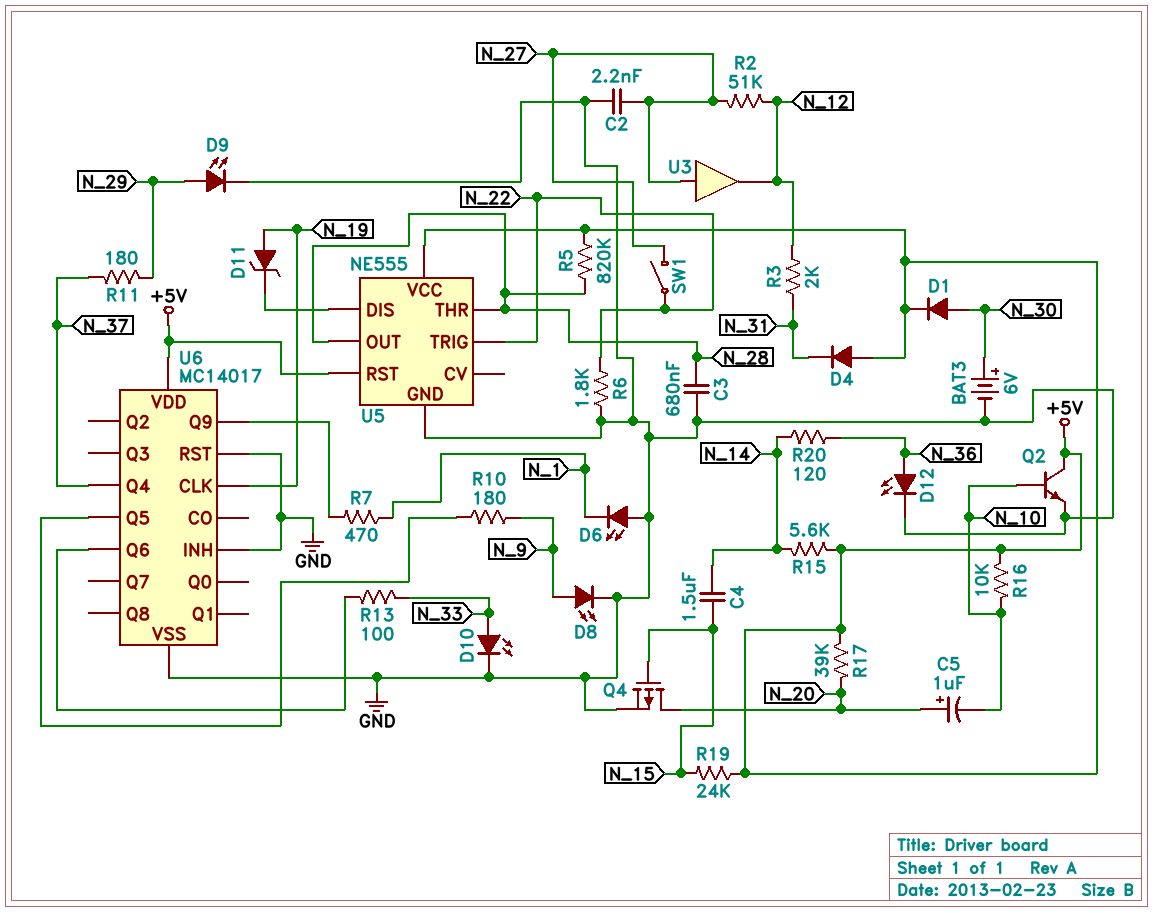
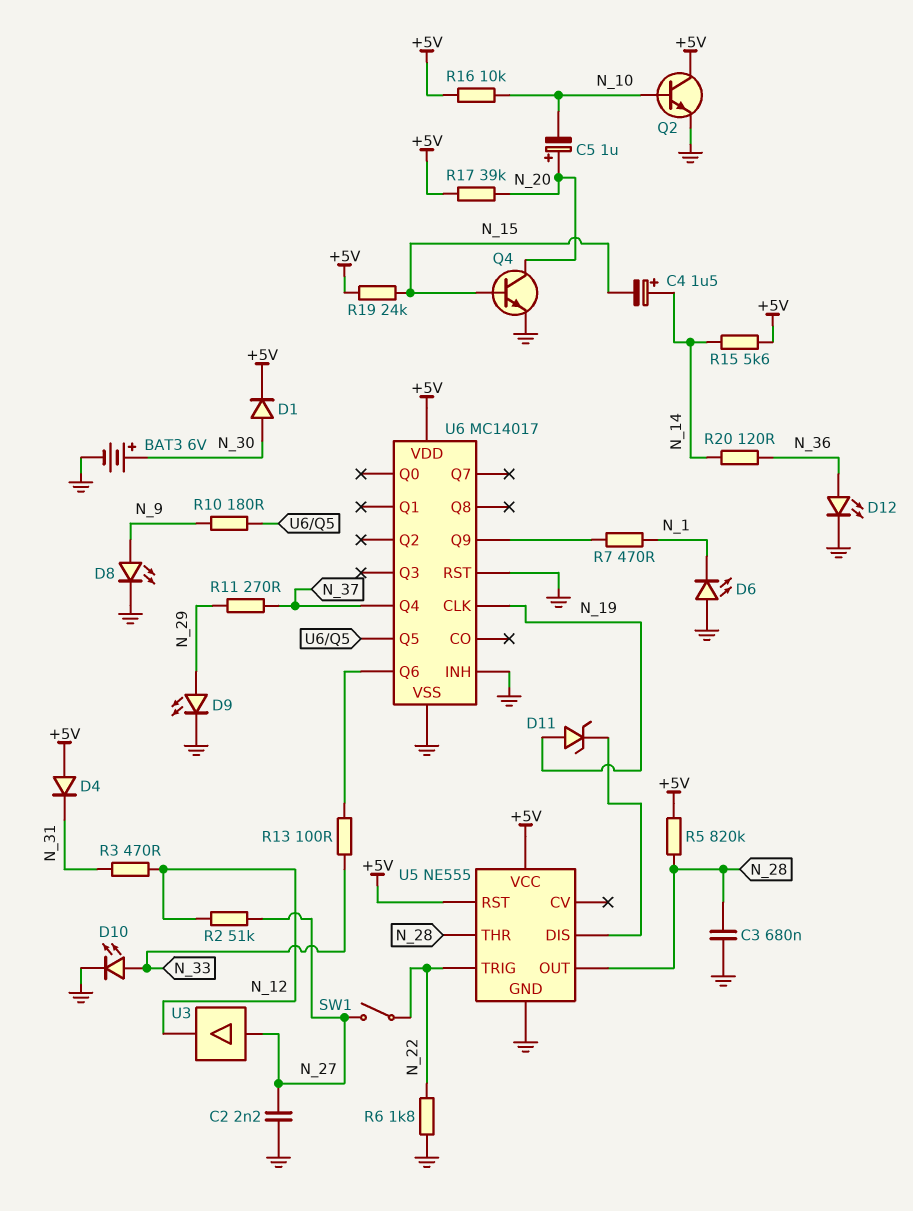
C4: 1.5uF (N_14, N_15) -> 1.5uF (plus N_14, minus N_15)
Q4: PMOS (G N_15, D N_20, S GND) -> NPN (B N_15, C N_20, E GND)
R3: 2k (N_12, N_31) -> 470 (N_12, N_31)
R11: 180 (N_29, N_37) -> 270 (N_29, N_37)

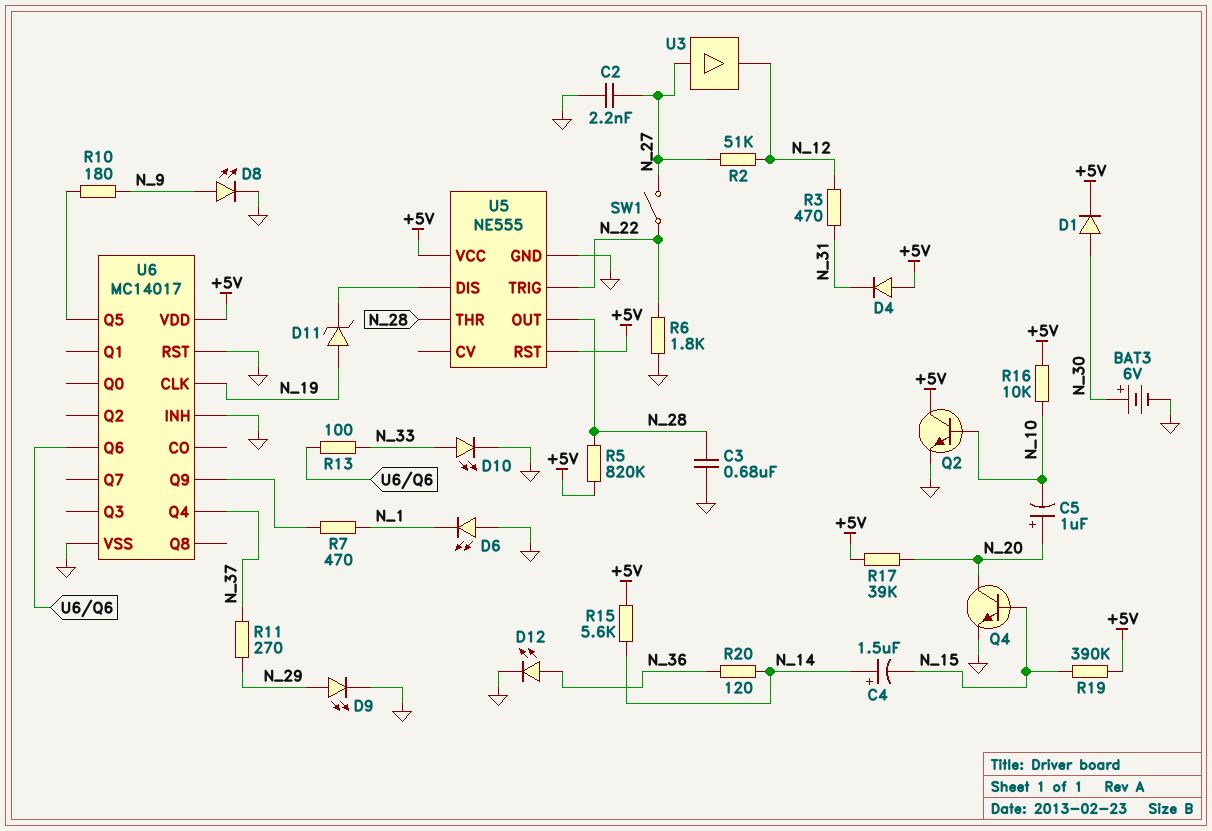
R19: 24k (+5V, N_15) -> 390k (+5V, N_15)

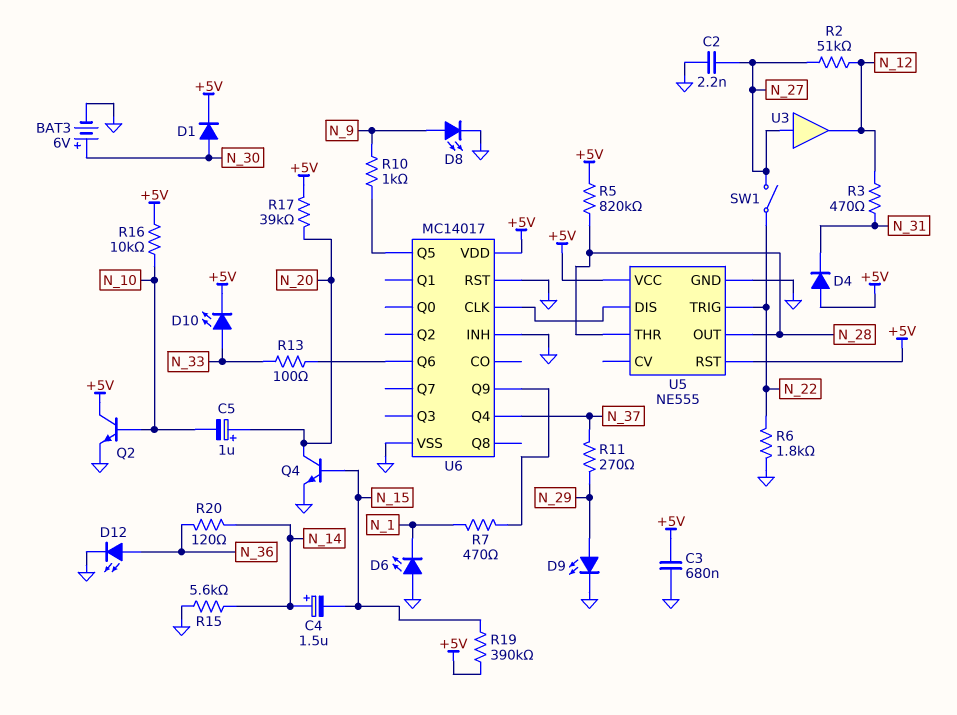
C3: 680nF (GND, N_28) -> 680nF (+5V, GND)
D10: LED (A N_33, K GND) -> LED (A N_33, K +5V)
D11: zener (A N_19, K U5/DIS) -> none
R10: 180 (N_9, U6/Q5) -> 1k (N_9, U6/Q5)
R15: 5.6k (+5V, N_14) -> 5.6k (GND, N_14)
U6 pin CLK: N_19 -> U5/DIS

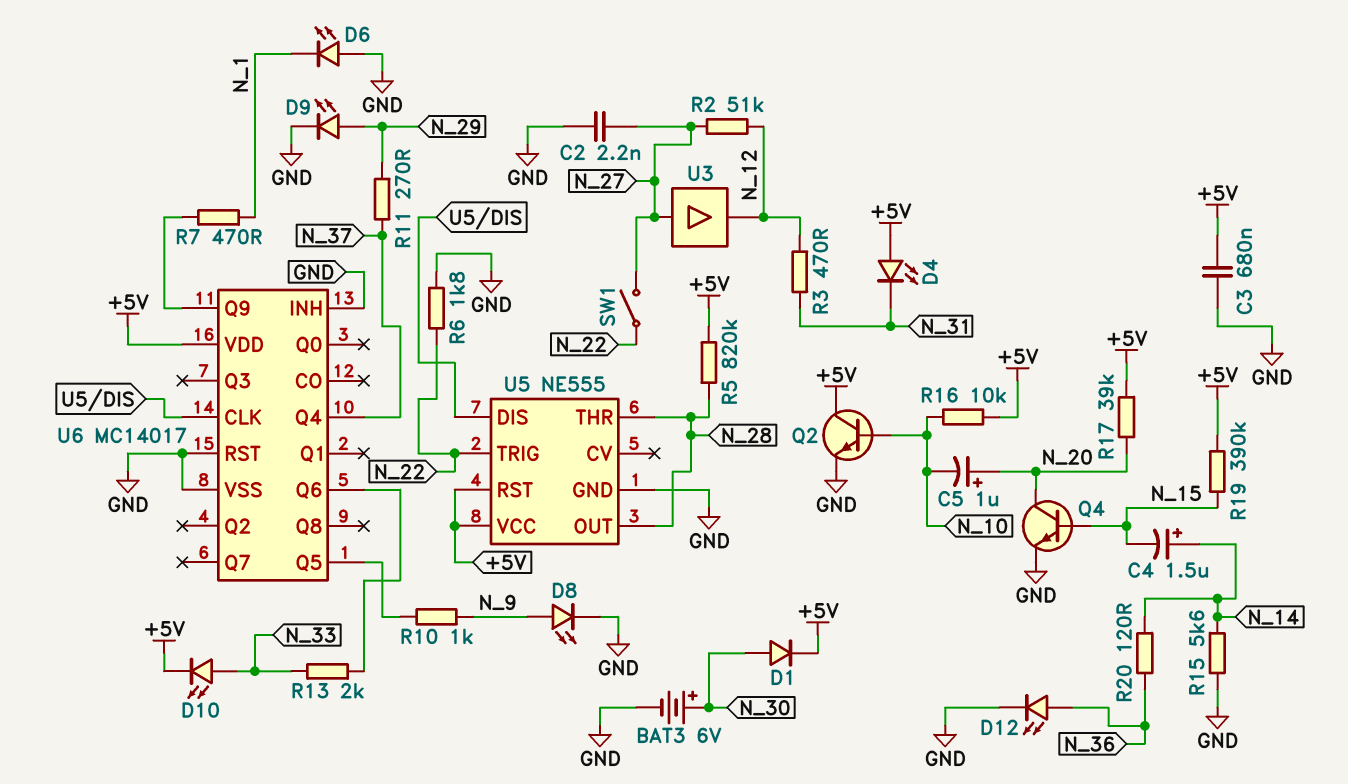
D4: diode (A +5V, K N_31) -> LED (A +5V, K N_31)
R13: 100 (N_33, U6/Q6) -> 2k (N_33, U6/Q6)

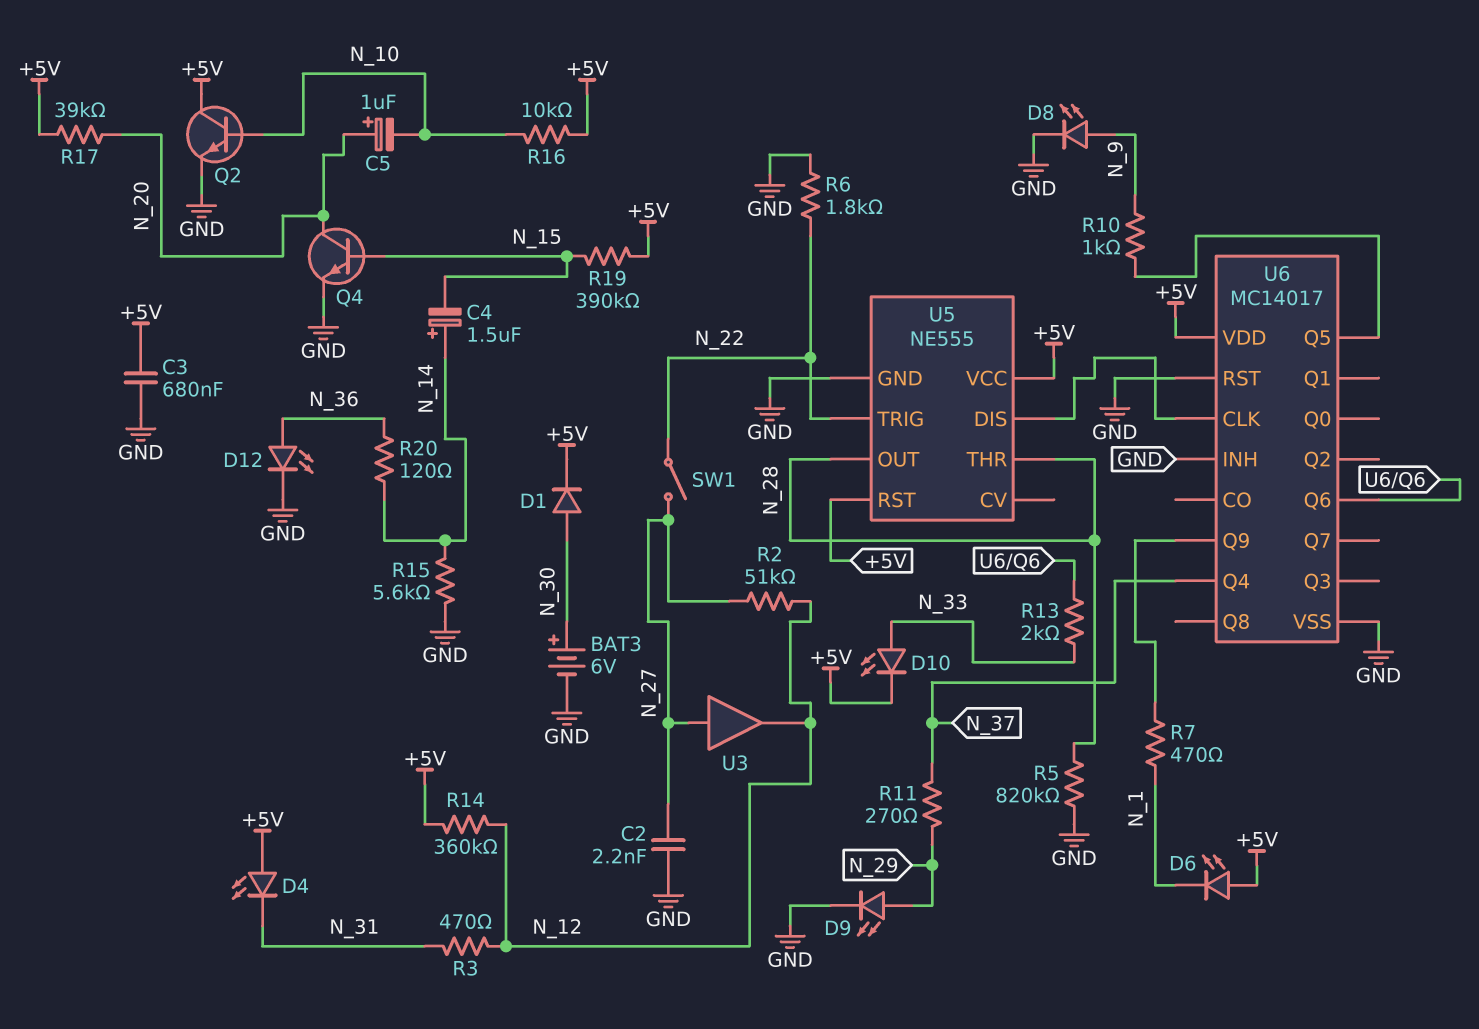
D6: LED (A GND, K N_1) -> LED (A +5V, K N_1)
R5: 820k (+5V, N_28) -> 820k (GND, N_28)
R14: none -> 360k (+5V, N_12)

